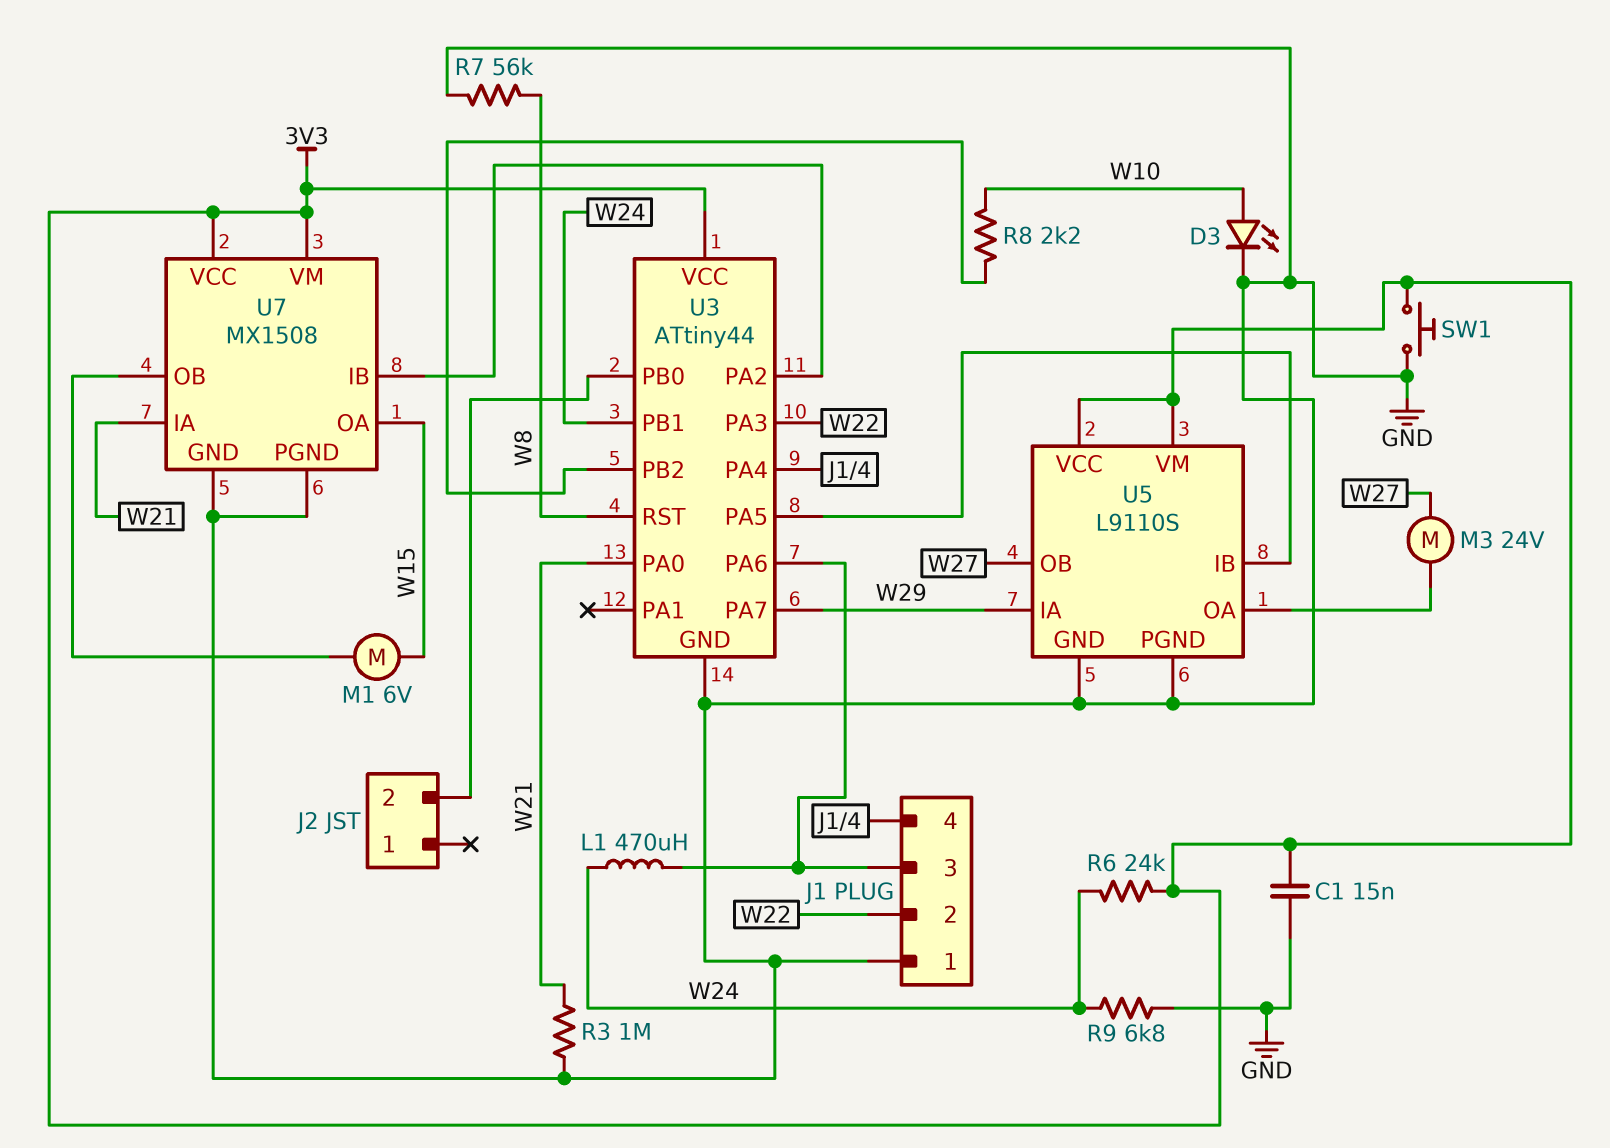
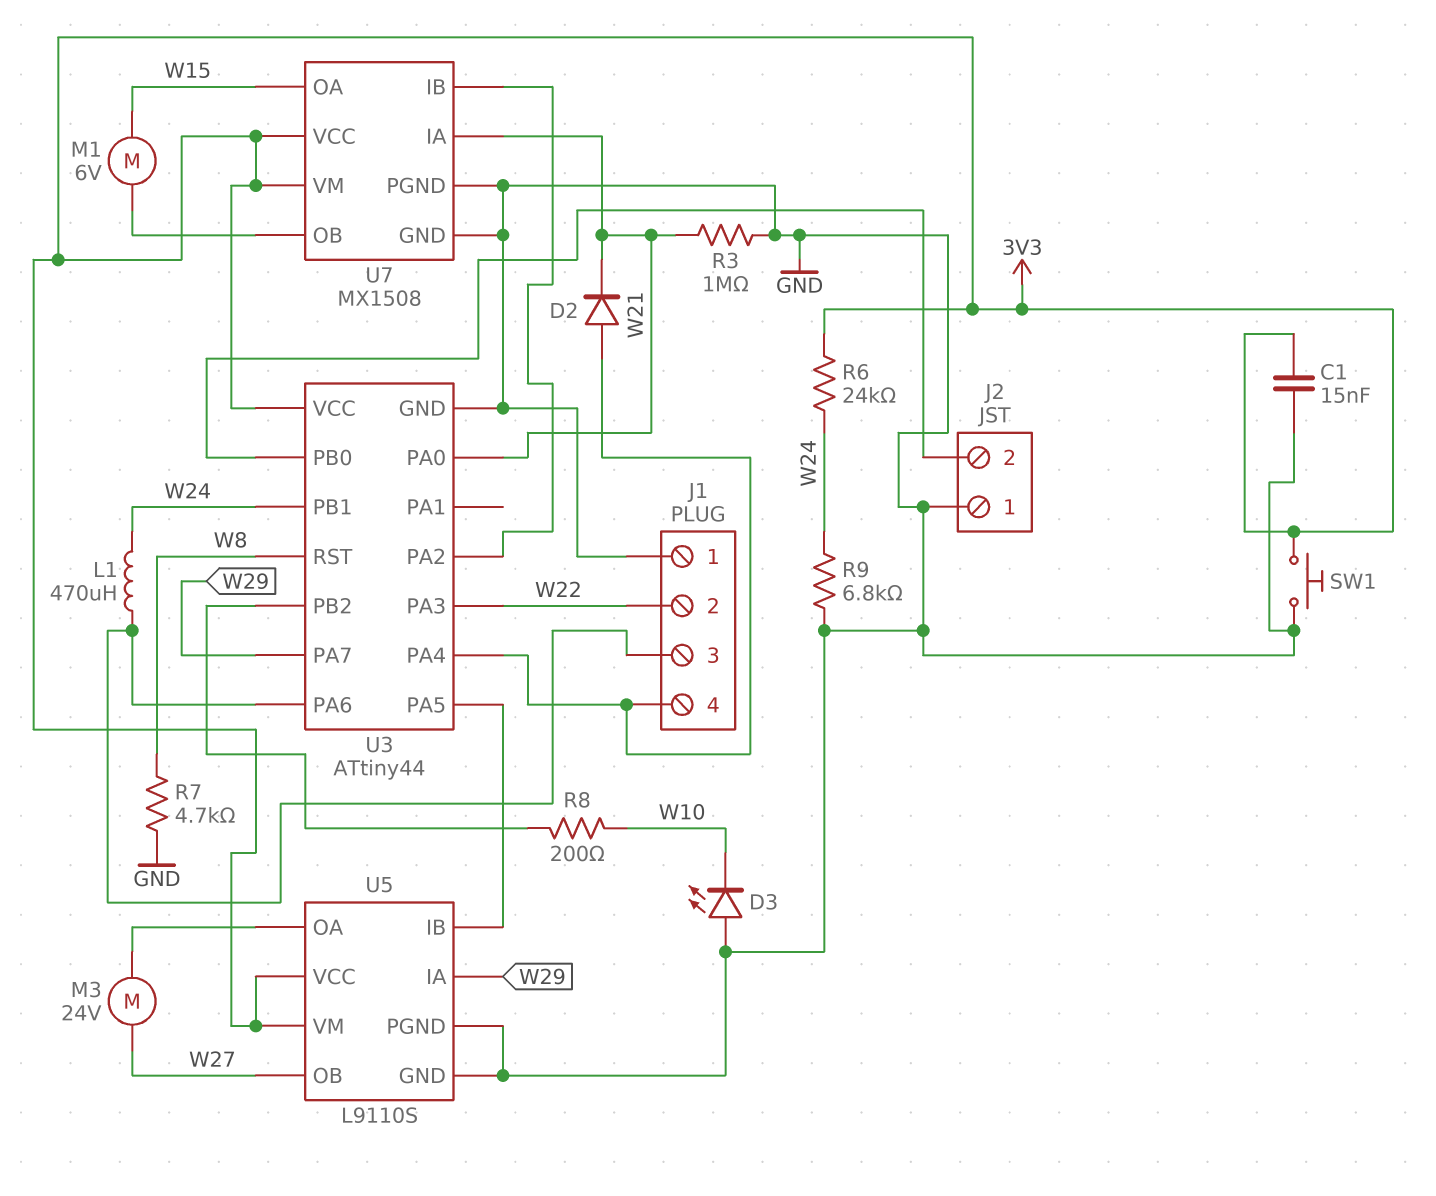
D2: none -> diode (A J1/4, K W21)
D3: LED (A W10, K GND) -> LED (A GND, K W10)
J2 pin 1: none -> GND
R7: 56k (GND, W8) -> 4.7k (GND, W8)
R8: 2.2k (U3/PB2, W10) -> 200 (U3/PB2, W10)

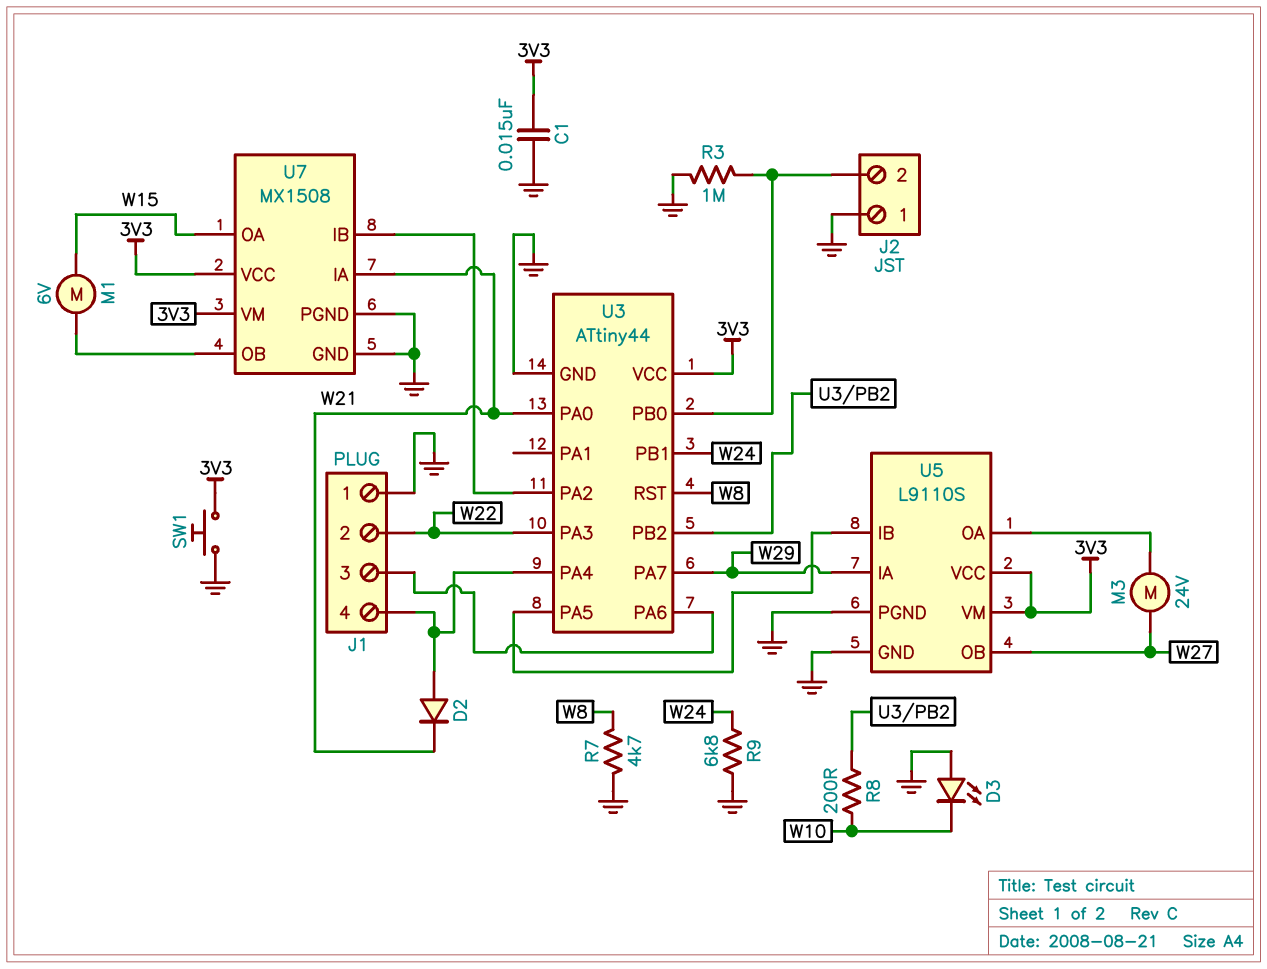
L1: 470uH (J1/3, W24) -> none
R3: 1M (GND, W21) -> 1M (GND, J2/2)
R6: 24k (3V3, W24) -> none

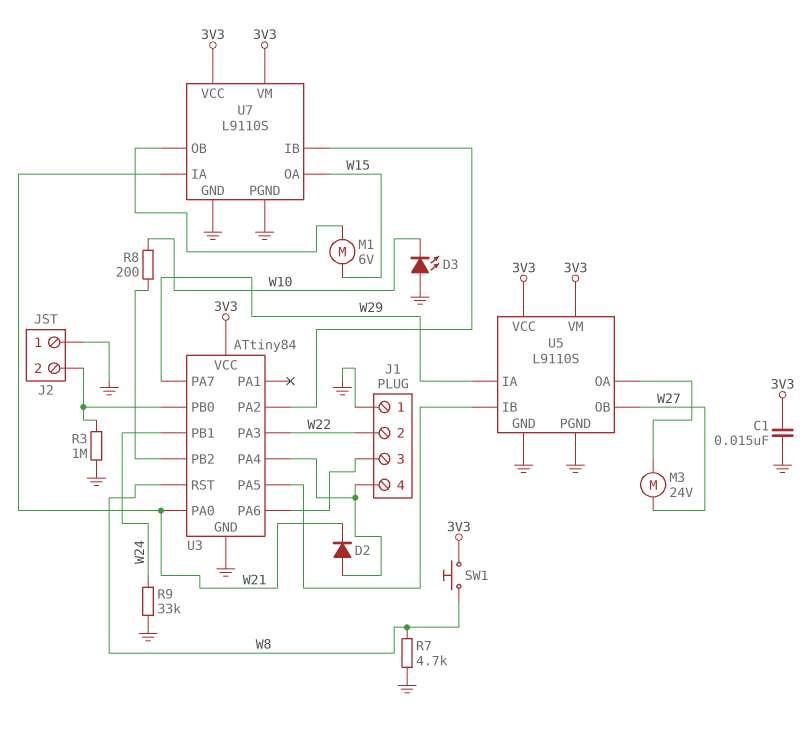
R9: 6.8k (GND, W24) -> 33k (GND, W24)
SW1: button (3V3, GND) -> button (3V3, W8)
U3: ATtiny44 -> ATtiny84
U7: MX1508 -> L9110S

